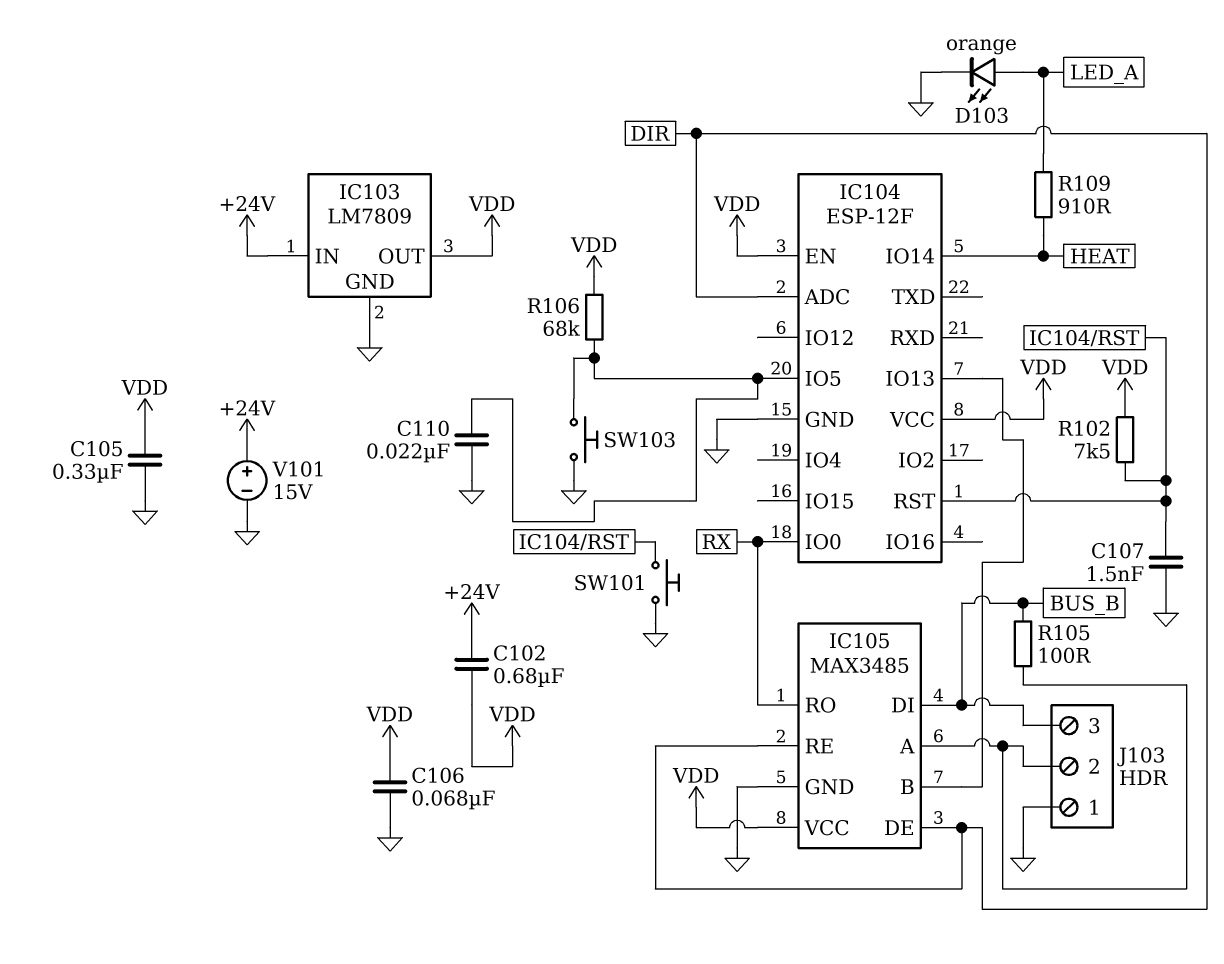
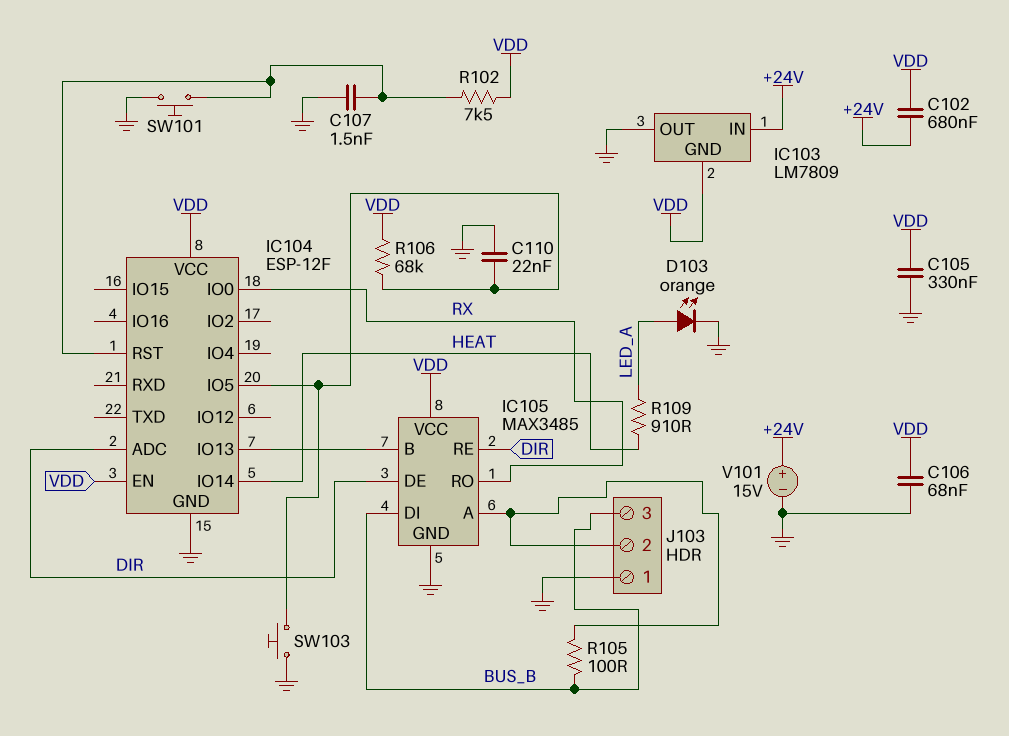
IC103 pin GND: GND -> VDD
IC103 pin OUT: VDD -> GND

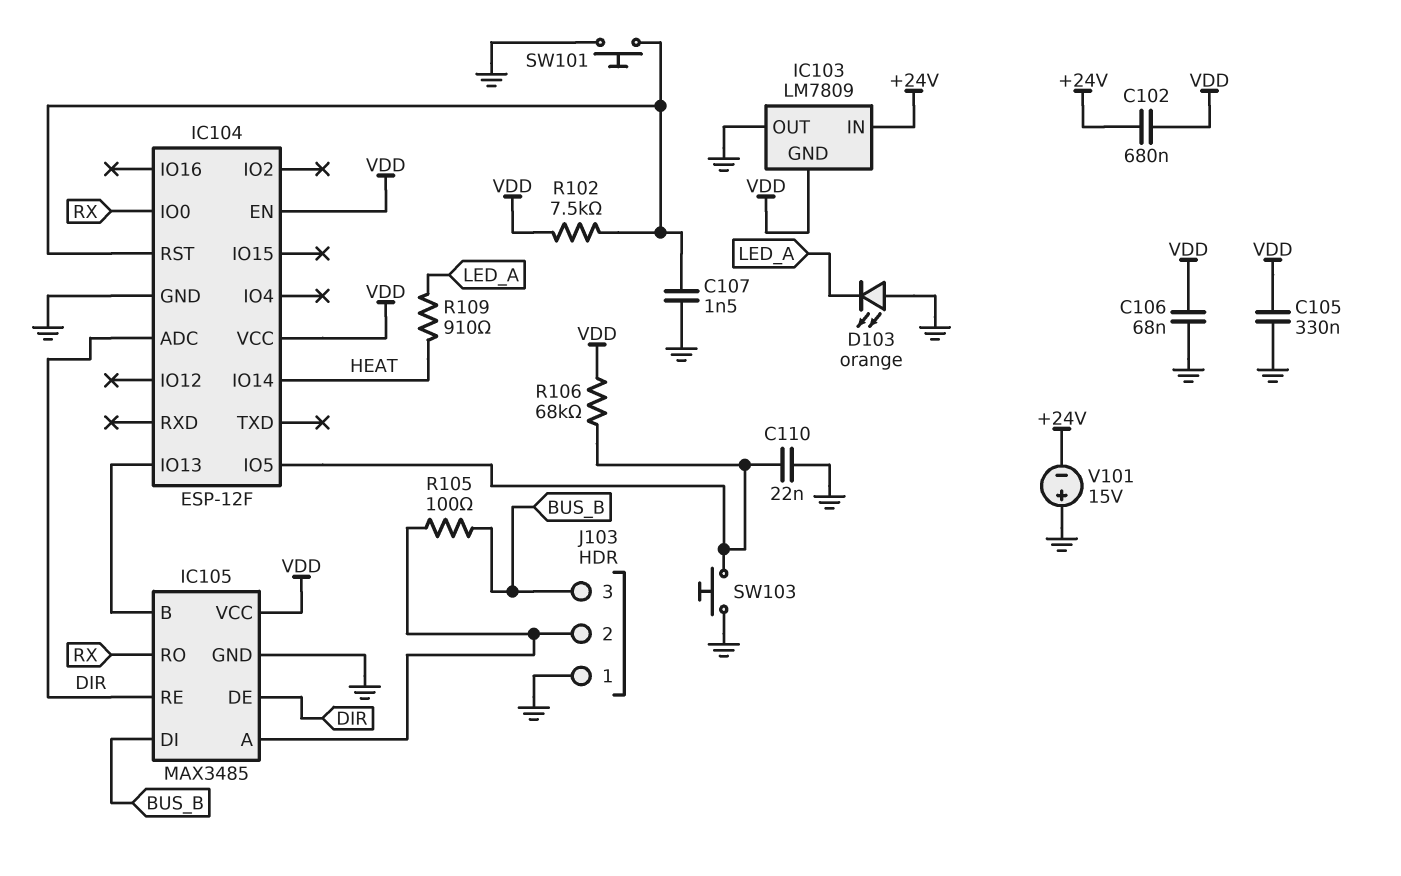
D103: LED orange (A LED_A, K GND) -> LED orange (A GND, K LED_A)
V101: 15V (plus +24V, minus GND) -> 15V (plus GND, minus +24V)

